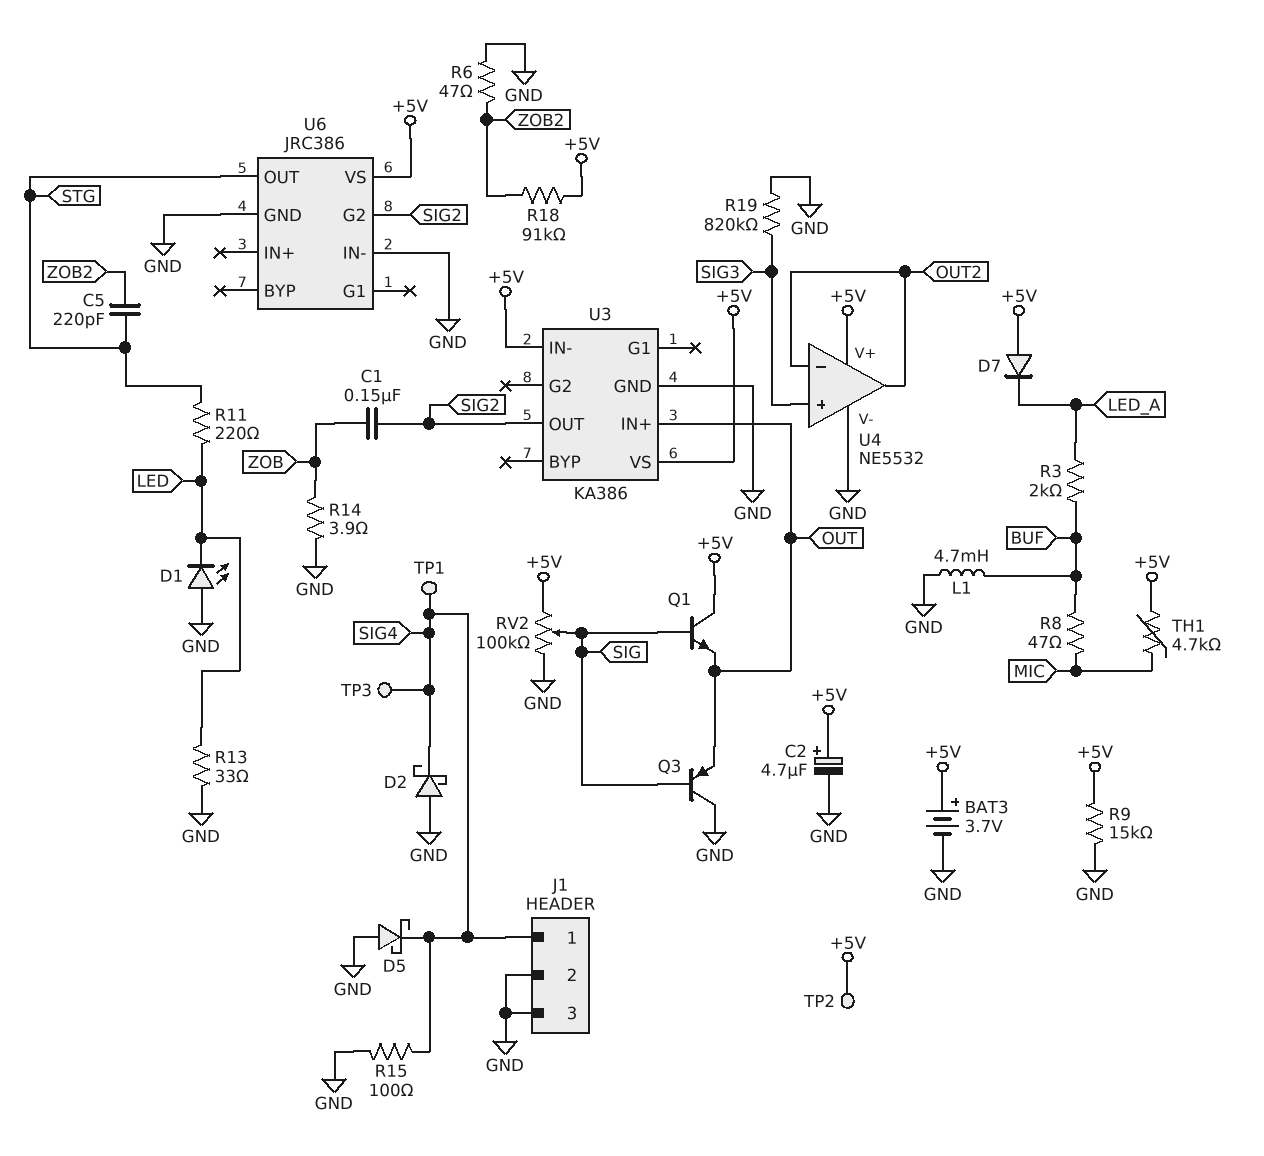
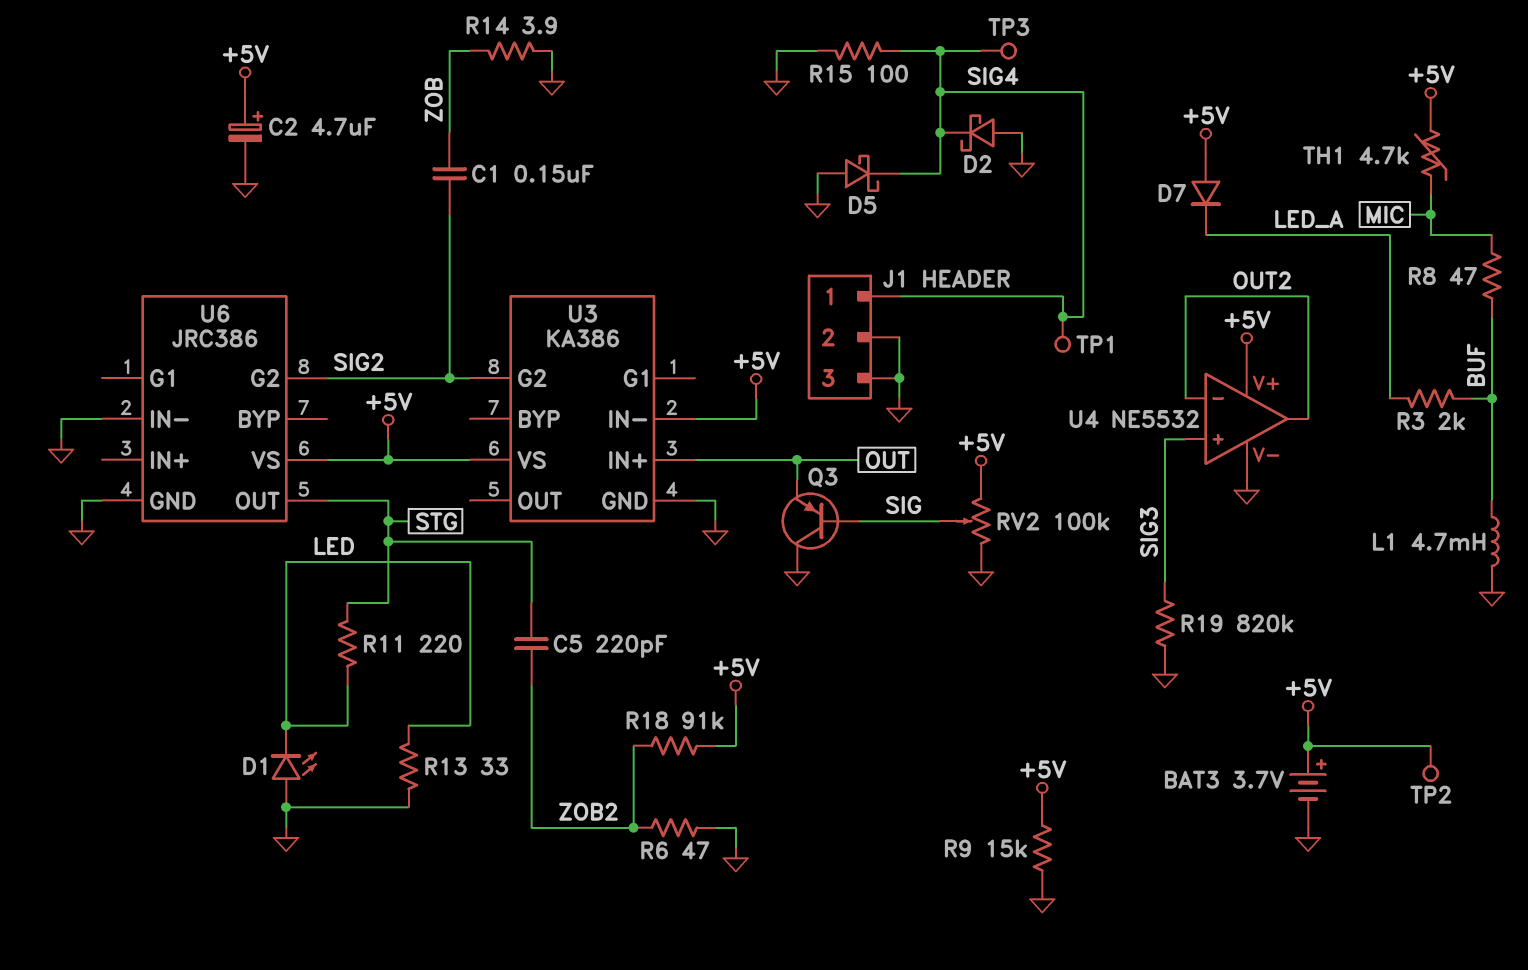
Q1: NPN (B SIG, C +5V, E OUT) -> none
U3 pin G2: none -> SIG2
U3 pin OUT: SIG2 -> none

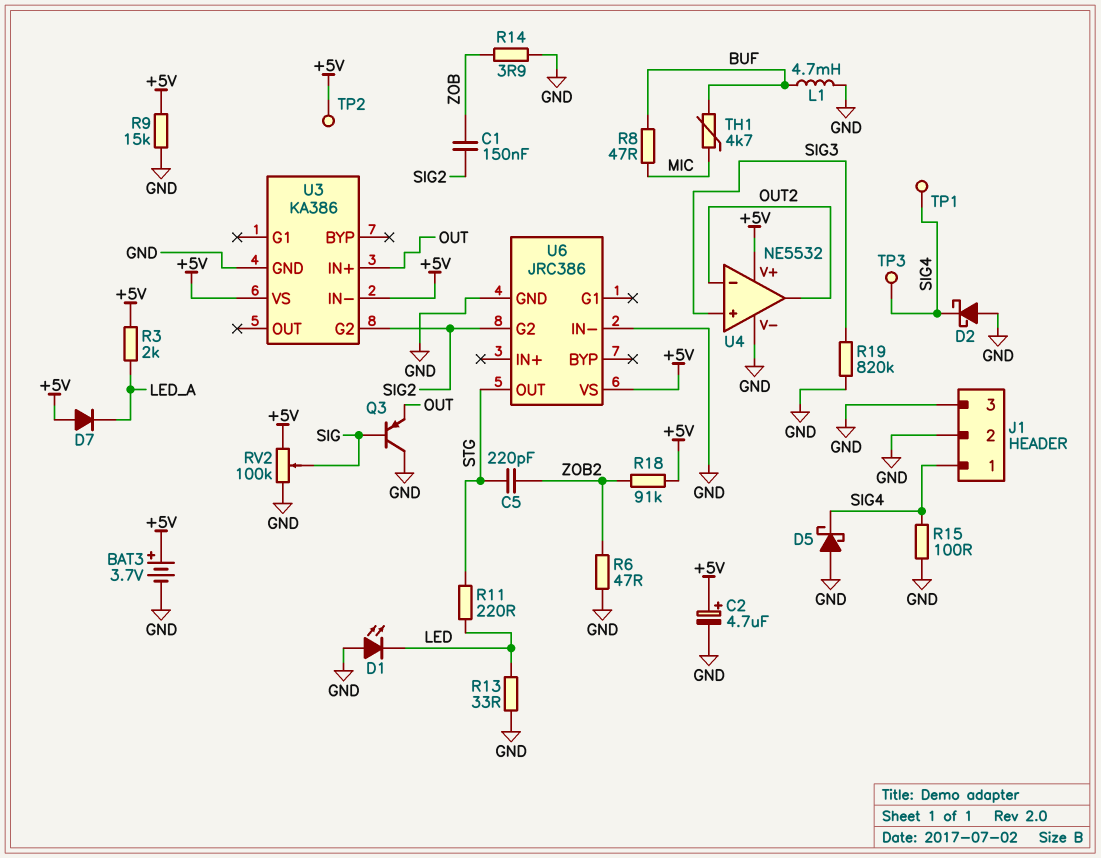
R3: 2k (BUF, LED_A) -> 2k (+5V, LED_A)
TH1: 4.7k (+5V, MIC) -> 4.7k (BUF, MIC)

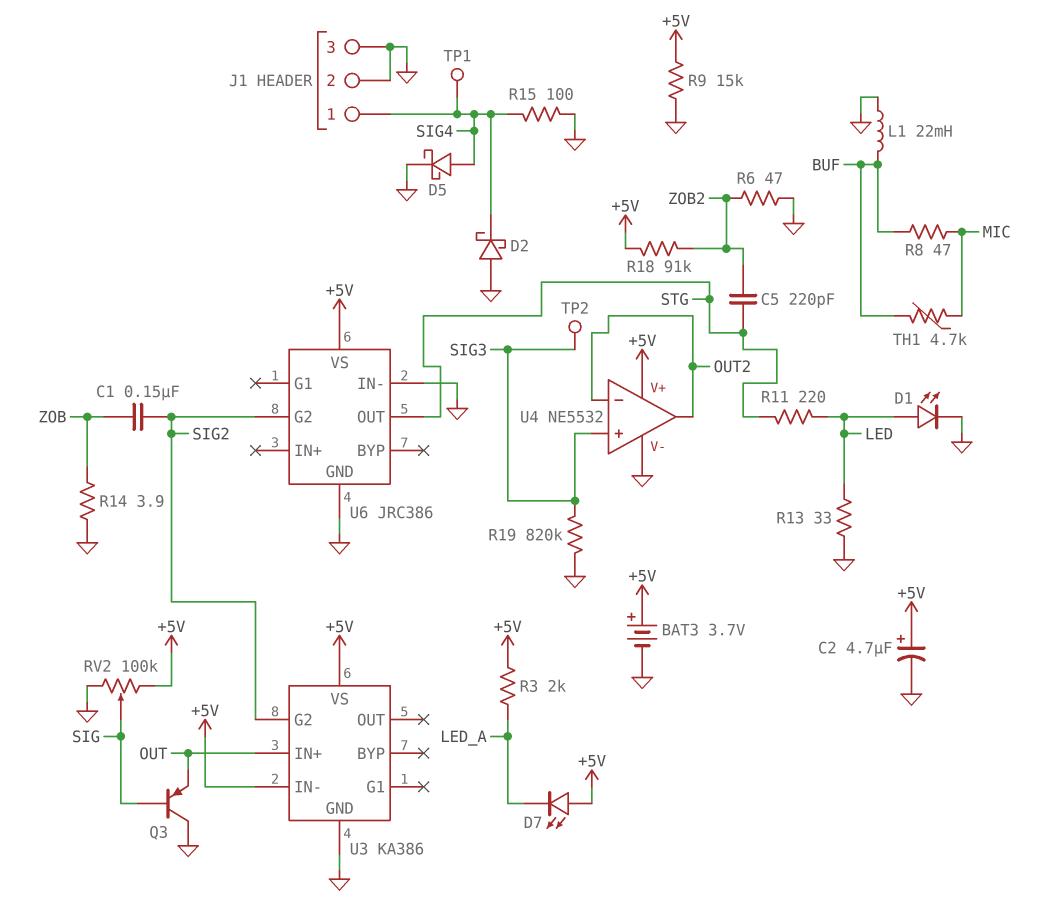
D1: LED (A GND, K LED) -> LED (A LED, K GND)
D5: schottky (A GND, K SIG4) -> schottky (A SIG4, K GND)
D7: diode (A +5V, K LED_A) -> LED (A +5V, K LED_A)
L1: 4.7mH (BUF, GND) -> 22mH (BUF, GND)
TP2: test point (+5V) -> test point (SIG3)
TP3: test point (SIG4) -> none

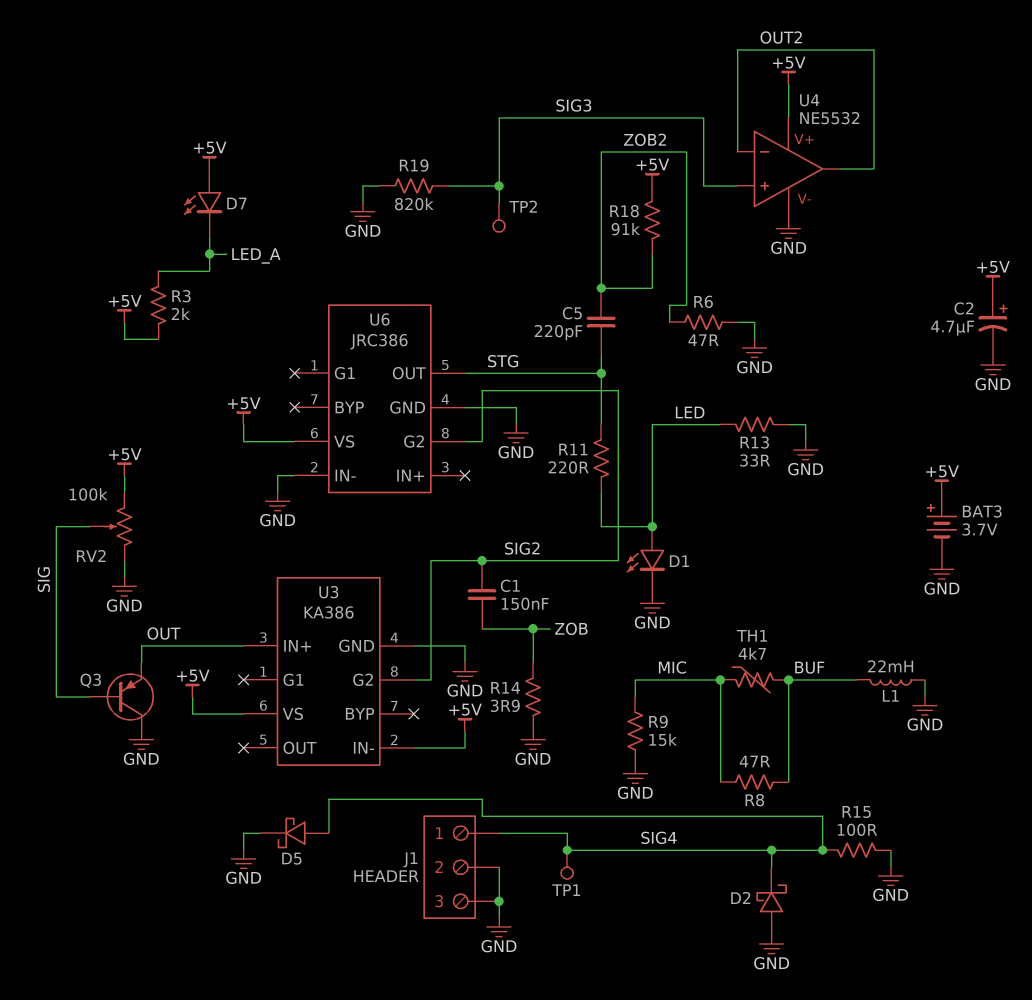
R9: 15k (+5V, GND) -> 15k (GND, MIC)

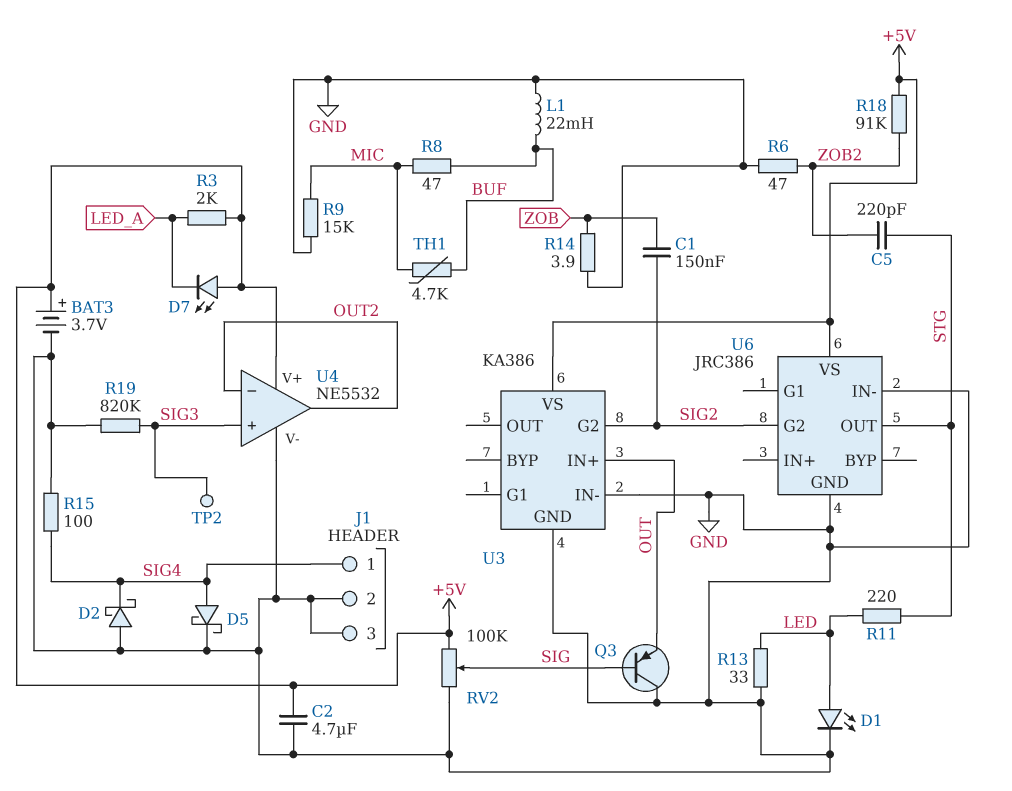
C2: 4.7uF (plus +5V, minus GND) -> 4.7uF (+5V, GND)
TP1: test point (SIG4) -> none
U3 pin IN-: +5V -> GND

